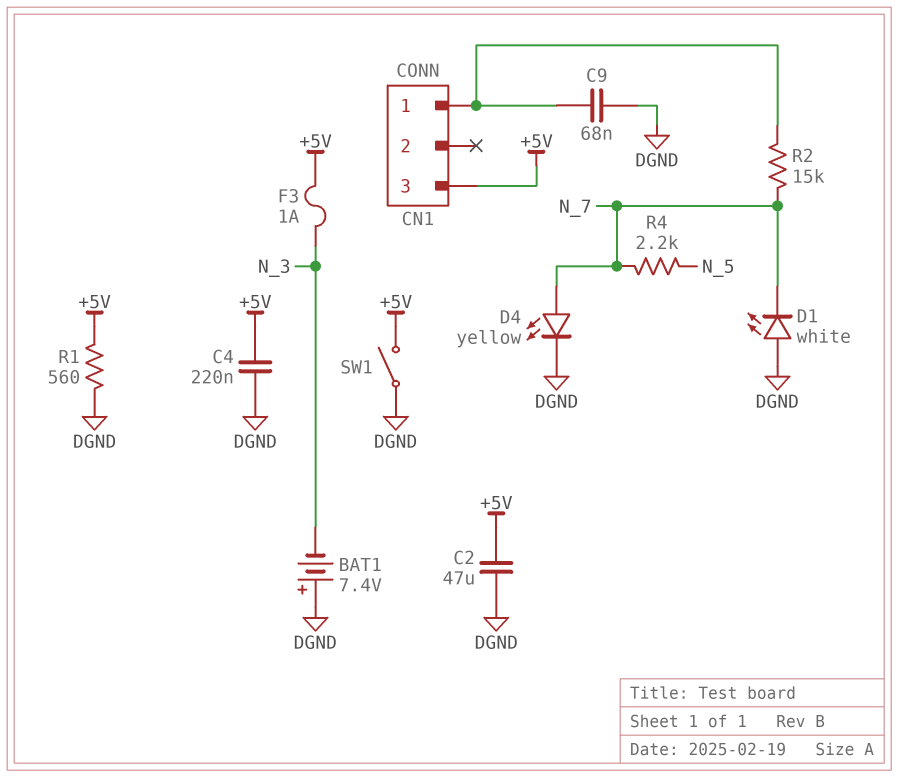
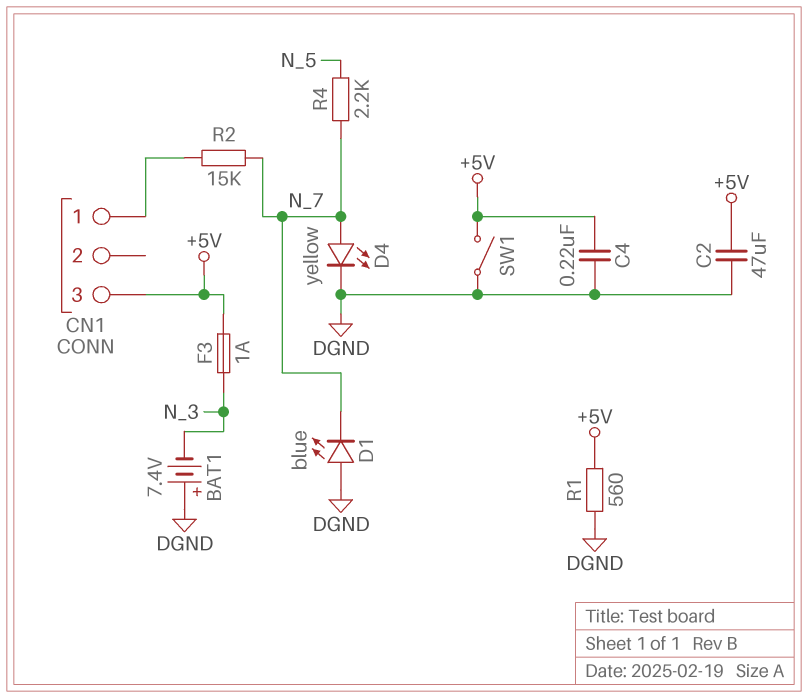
C9: 68nF (CN1/1, DGND) -> none
D1: LED white (A DGND, K N_7) -> LED blue (A DGND, K N_7)

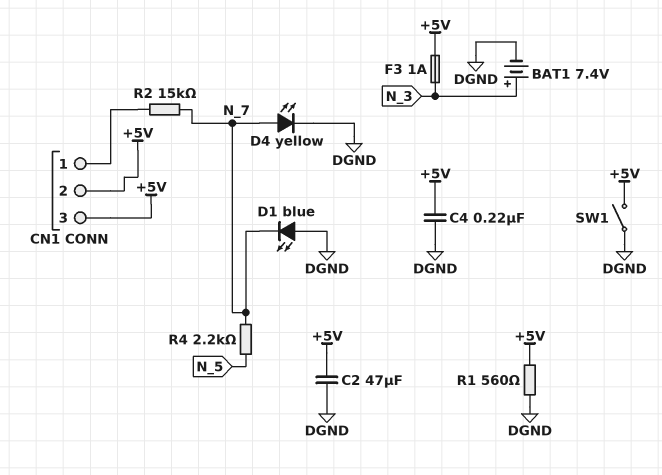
BAT1: 7.4V (plus DGND, minus N_3) -> 7.4V (plus N_3, minus DGND)
CN1 pin 2: none -> +5V

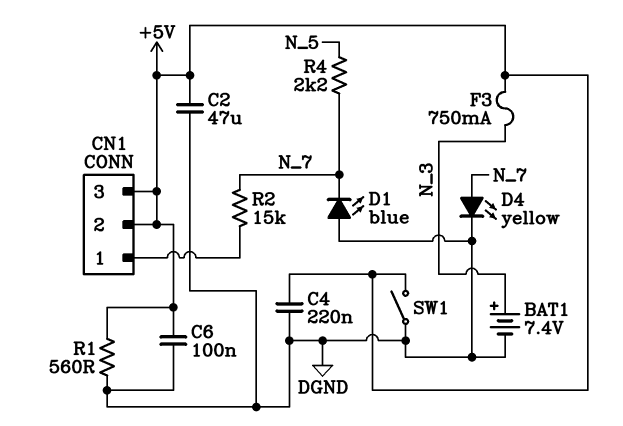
C6: none -> 100nF (+5V, DGND)
F3: 1A (+5V, N_3) -> 750mA (+5V, N_3)

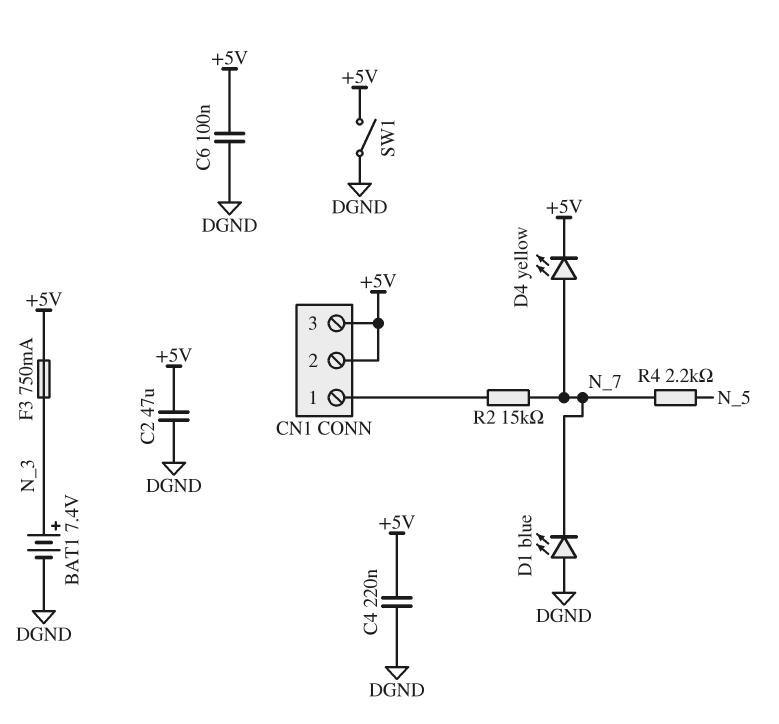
D4: LED yellow (A N_7, K DGND) -> LED yellow (A N_7, K +5V)
R1: 560 (+5V, DGND) -> none

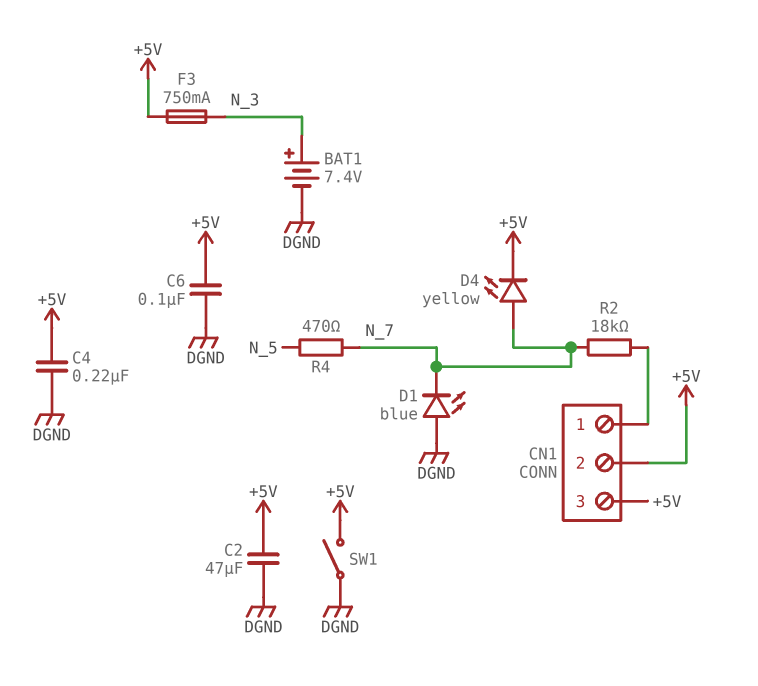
R2: 15k (CN1/1, N_7) -> 18k (CN1/1, N_7)
R4: 2.2k (N_5, N_7) -> 470 (N_5, N_7)

